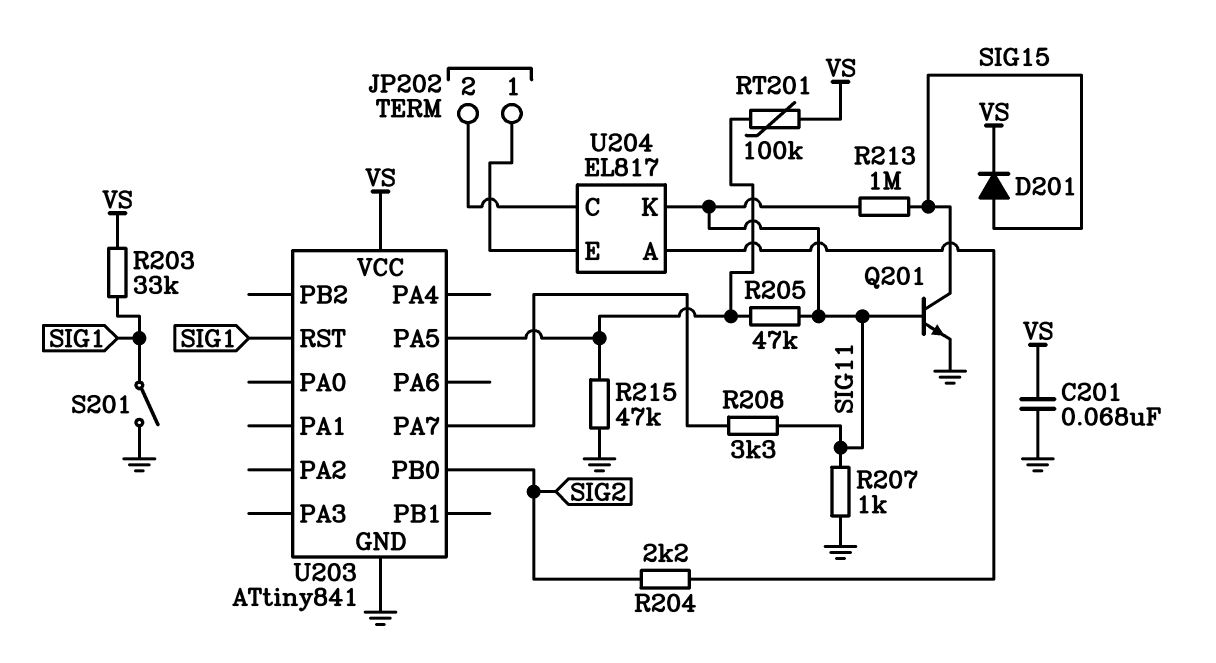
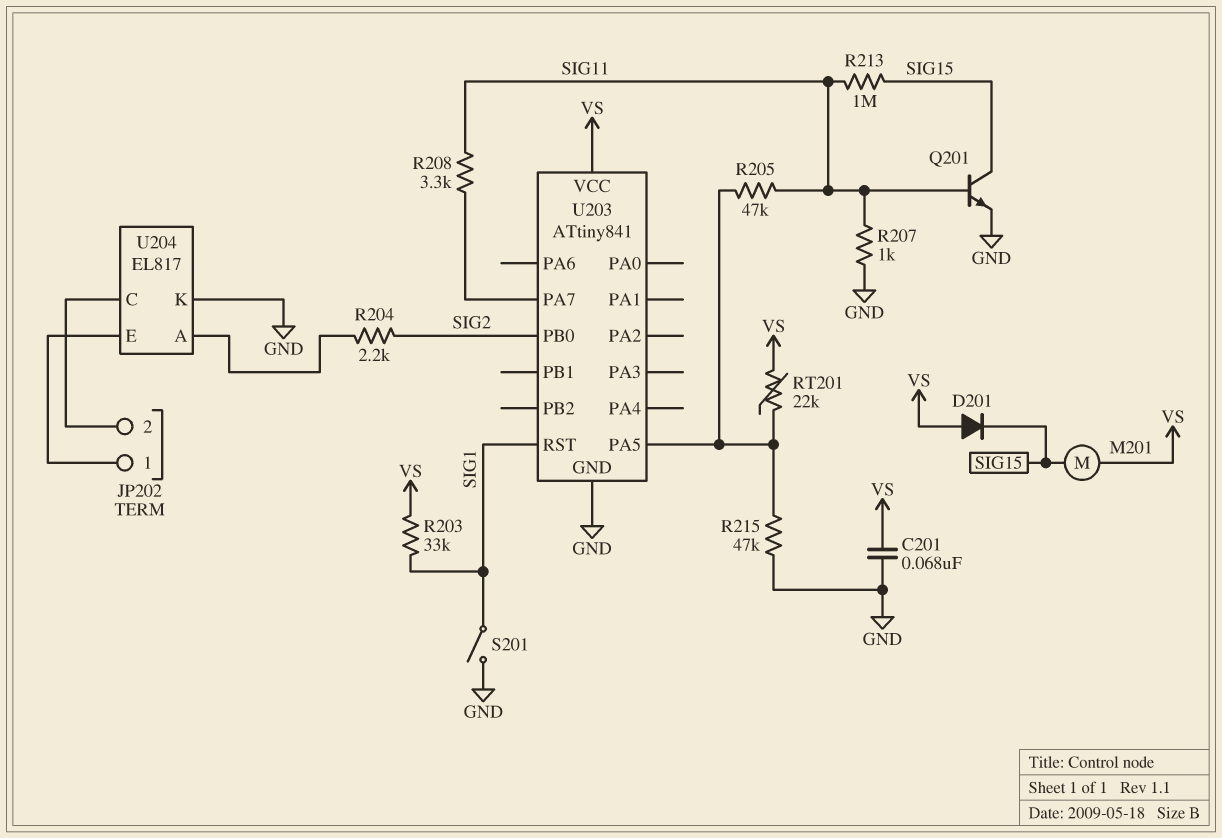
D201: diode (A SIG15, K VS) -> diode (A VS, K SIG15)
M201: none -> motor (SIG15, VS)
RT201: 100k (U203/PA5, VS) -> 22k (U203/PA5, VS)
U204 pin K: SIG11 -> GND

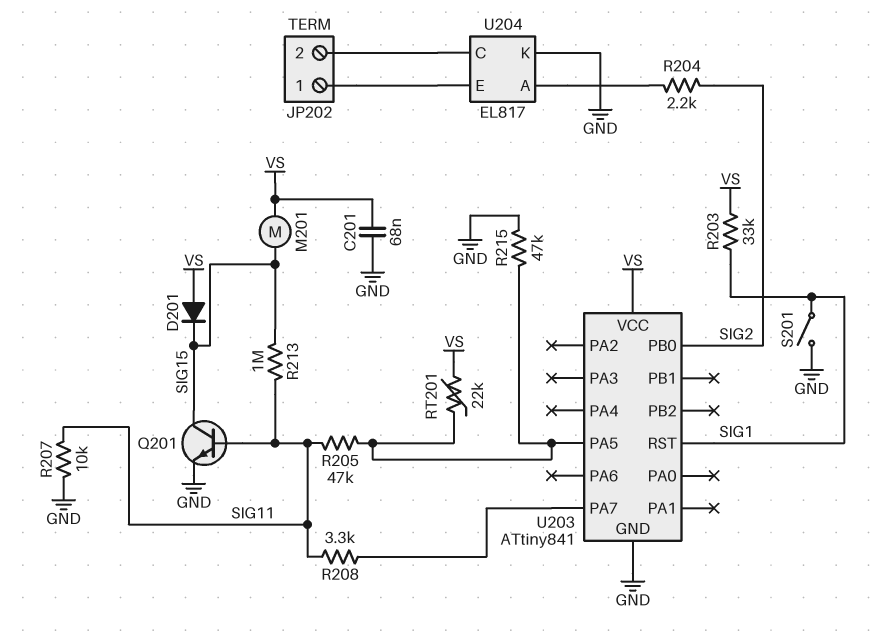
R207: 1k (GND, SIG11) -> 10k (GND, SIG11)

